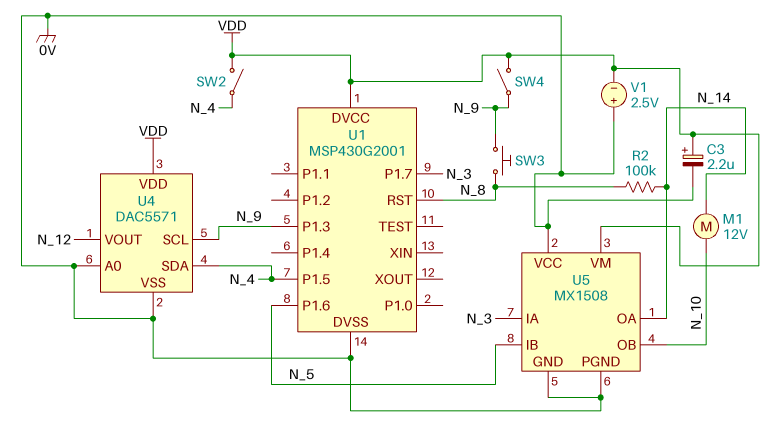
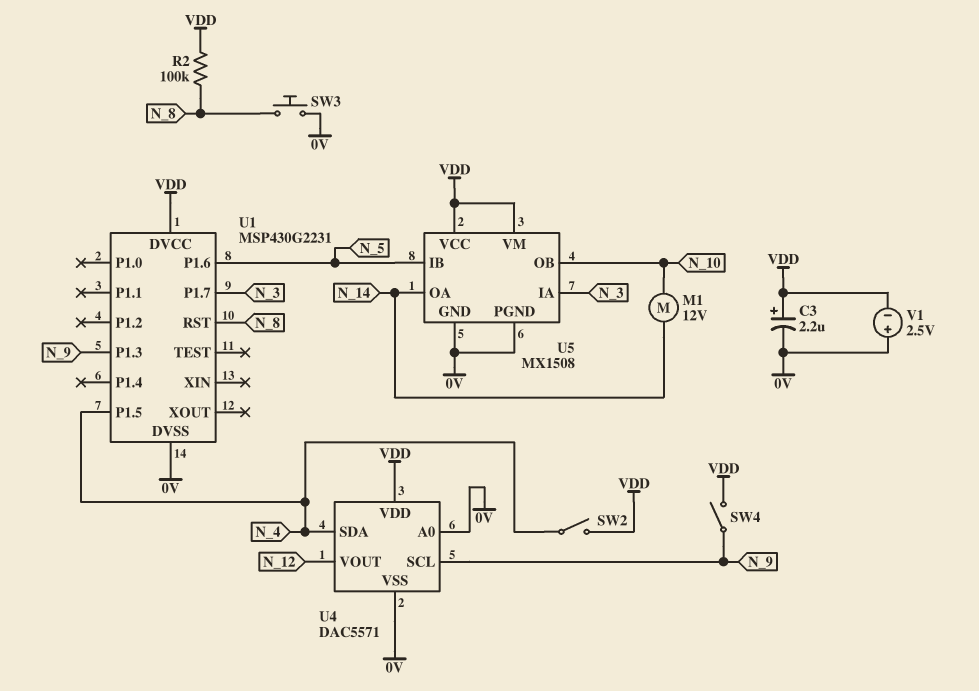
R2: 100k (N_8, N_14) -> 100k (N_8, VDD)
SW3: button (N_8, N_9) -> button (0V, N_8)
U1: MSP430G2001 -> MSP430G2231
U5 pin VCC: 0V -> VDD

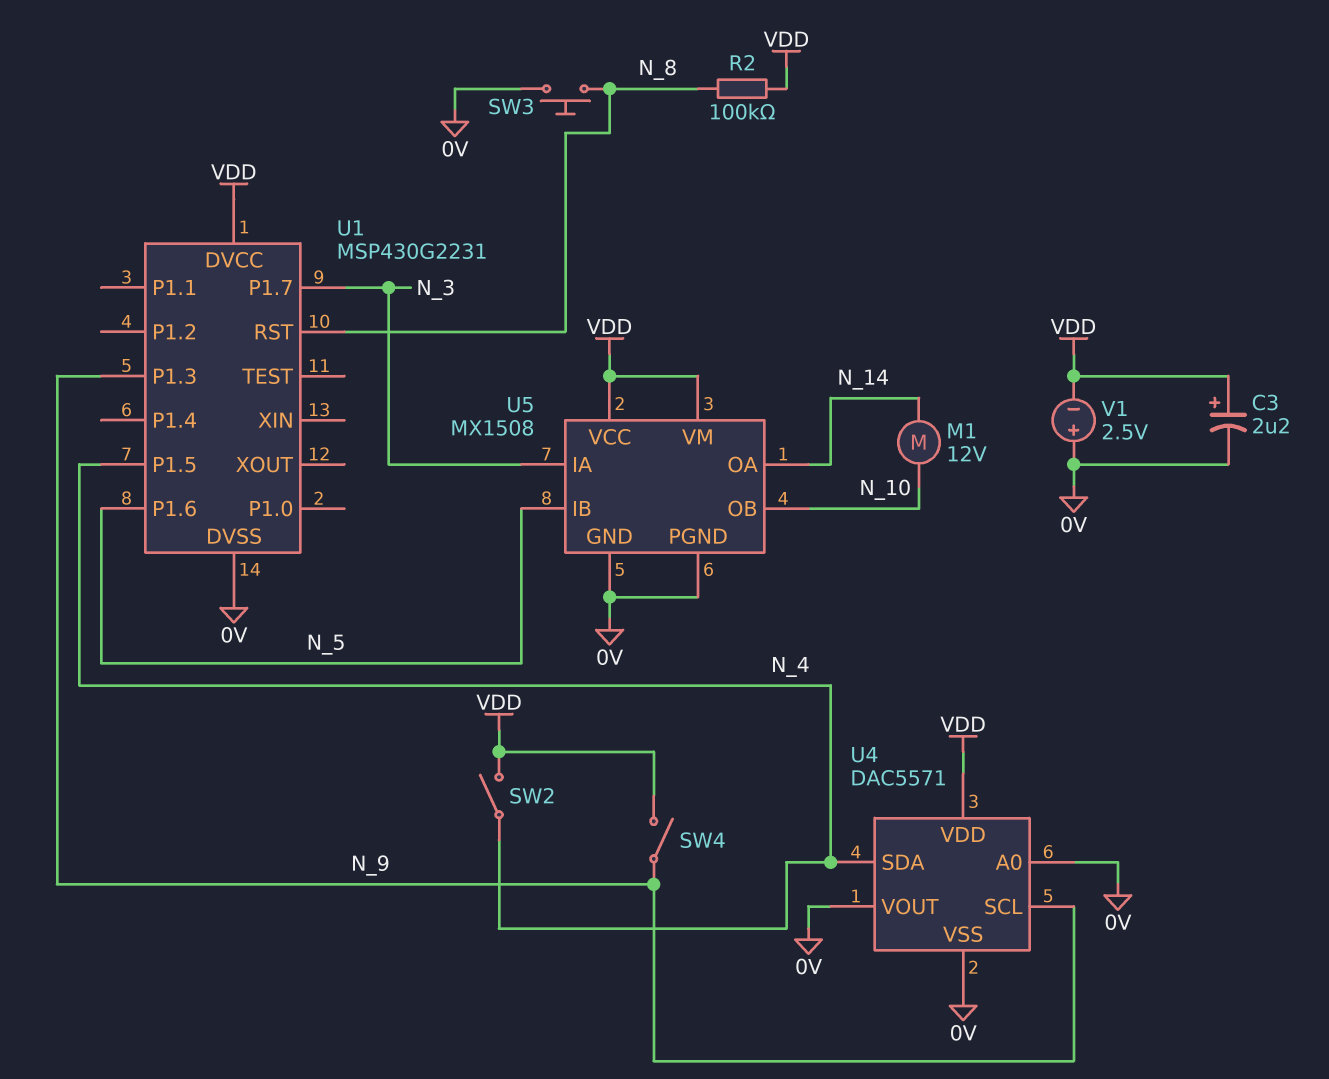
U4 pin VOUT: N_12 -> 0V

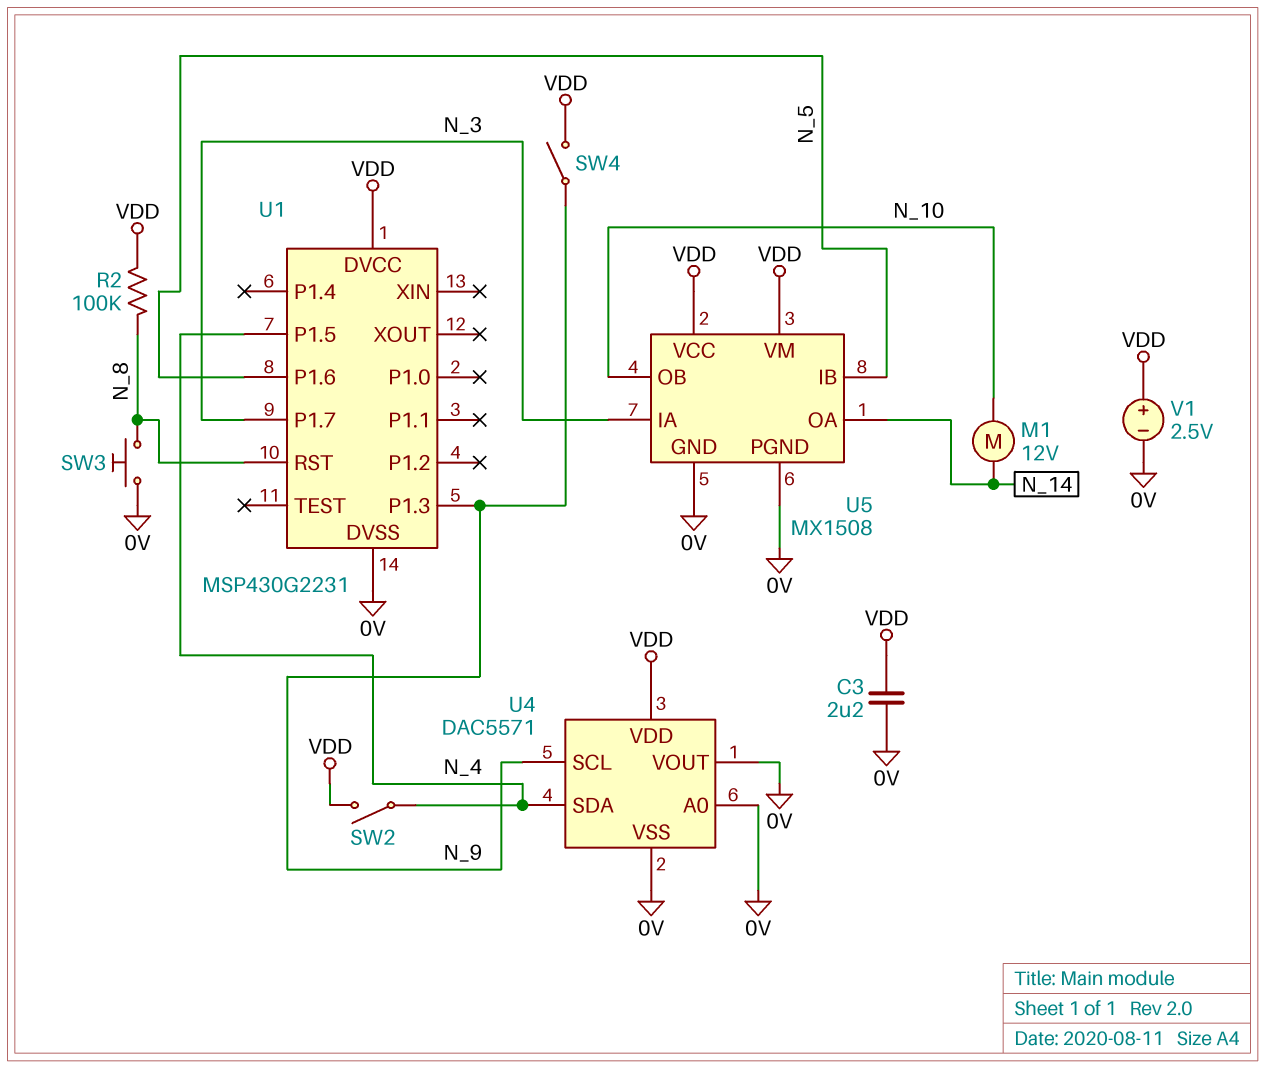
C3: 2.2uF (plus VDD, minus 0V) -> 2.2uF (0V, VDD)
V1: 2.5V (plus 0V, minus VDD) -> 2.5V (plus VDD, minus 0V)

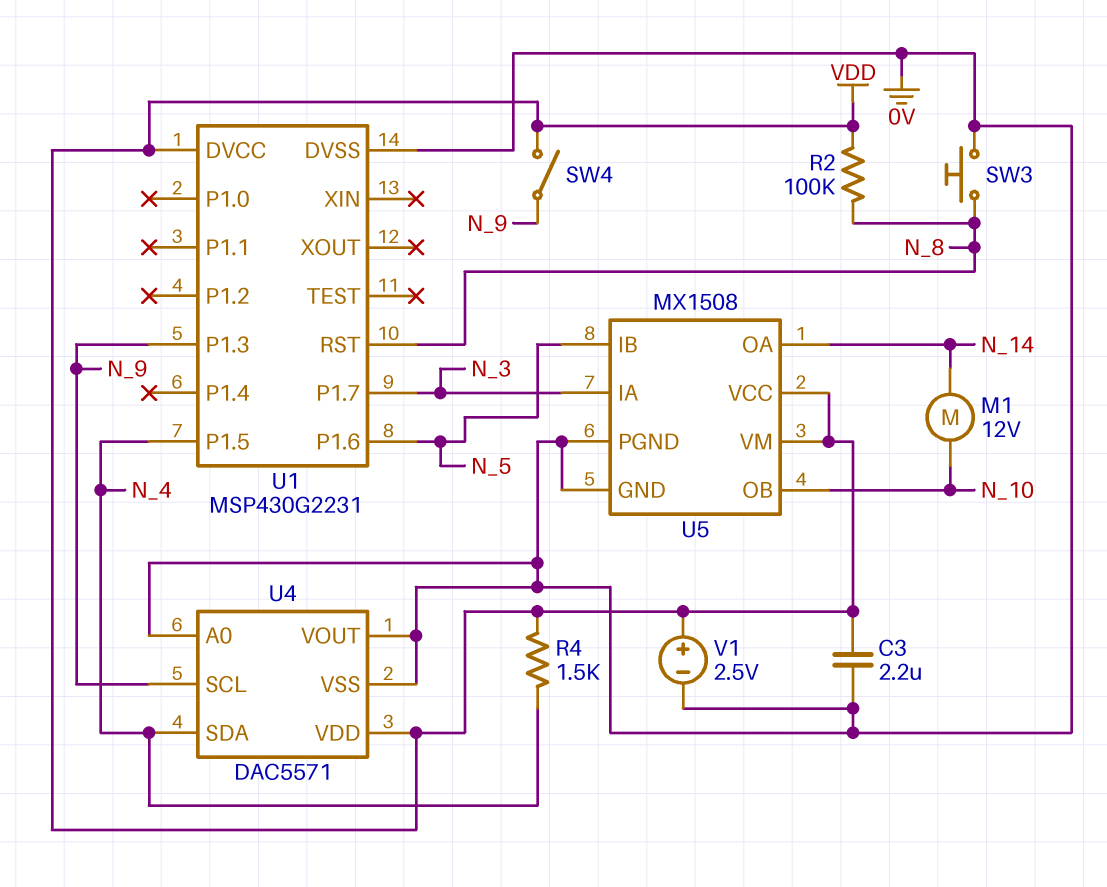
R4: none -> 1.5k (N_4, VDD)
SW2: switch (N_4, VDD) -> none

